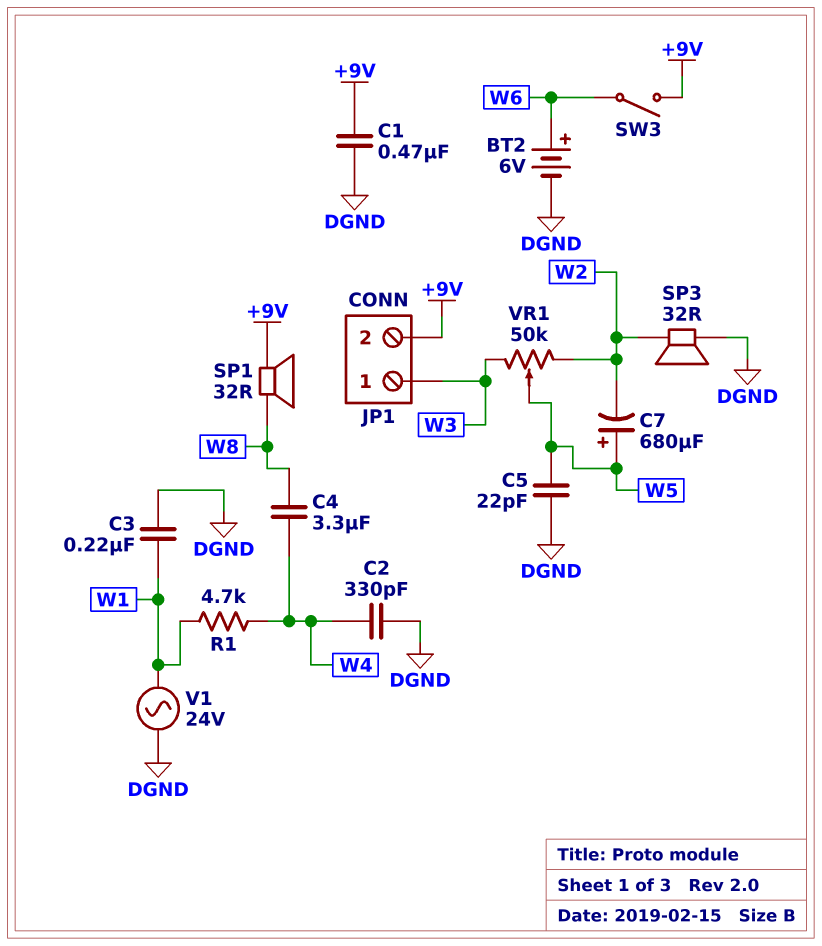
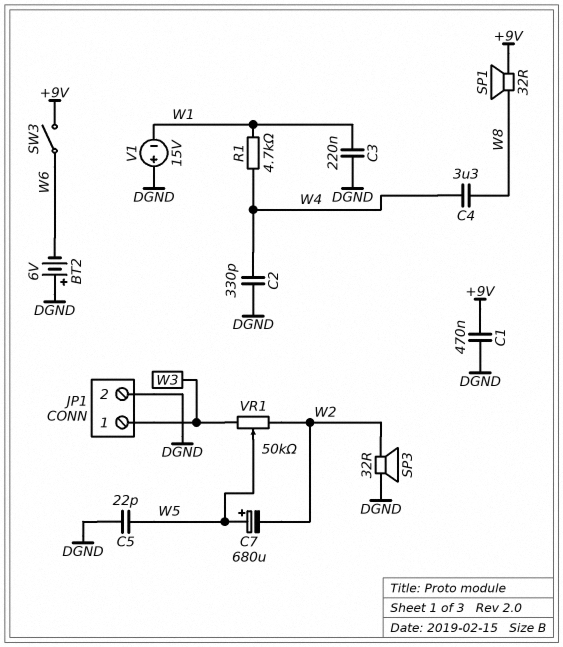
BT2: 6V (plus W6, minus DGND) -> 6V (plus DGND, minus W6)
JP1 pin 2: +9V -> DGND
V1: AC 24V (DGND, W1) -> 15V (plus DGND, minus W1)

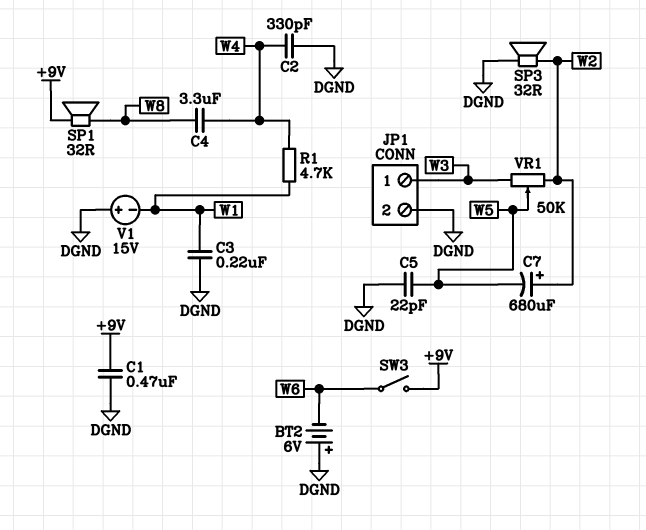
C7: 680uF (plus W5, minus W2) -> 680uF (plus W2, minus W5)

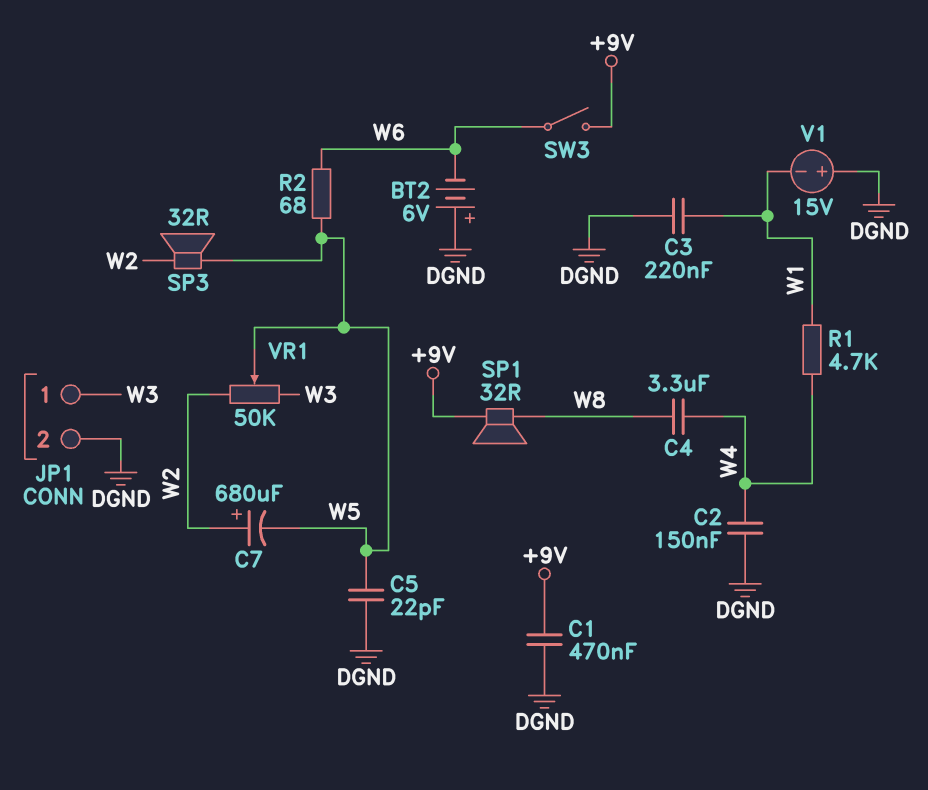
C2: 330pF (DGND, W4) -> 150nF (DGND, W4)
R2: none -> 68 (W5, W6)
SP3: speaker 32R (DGND, W2) -> speaker 32R (W2, W5)

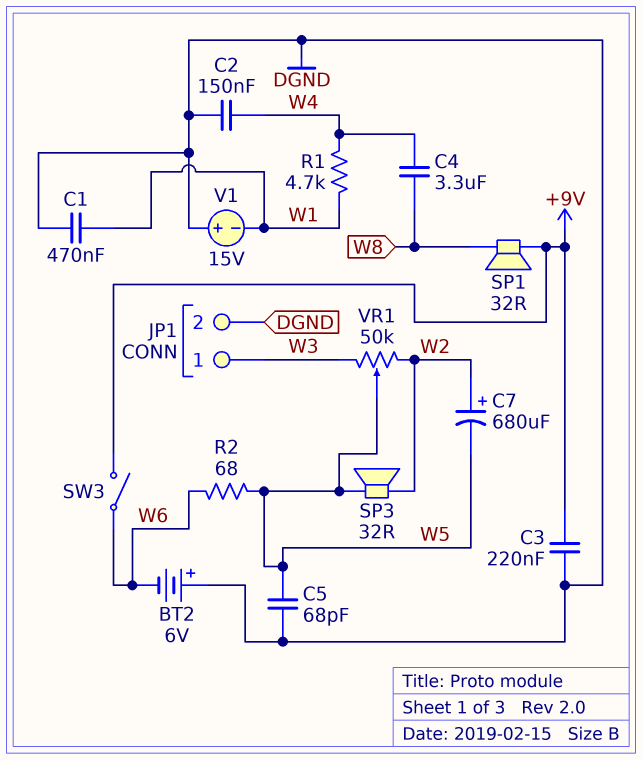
C1: 470nF (+9V, DGND) -> 470nF (DGND, W1)
C3: 220nF (DGND, W1) -> 220nF (+9V, DGND)
C5: 22pF (DGND, W5) -> 68pF (DGND, W5)

